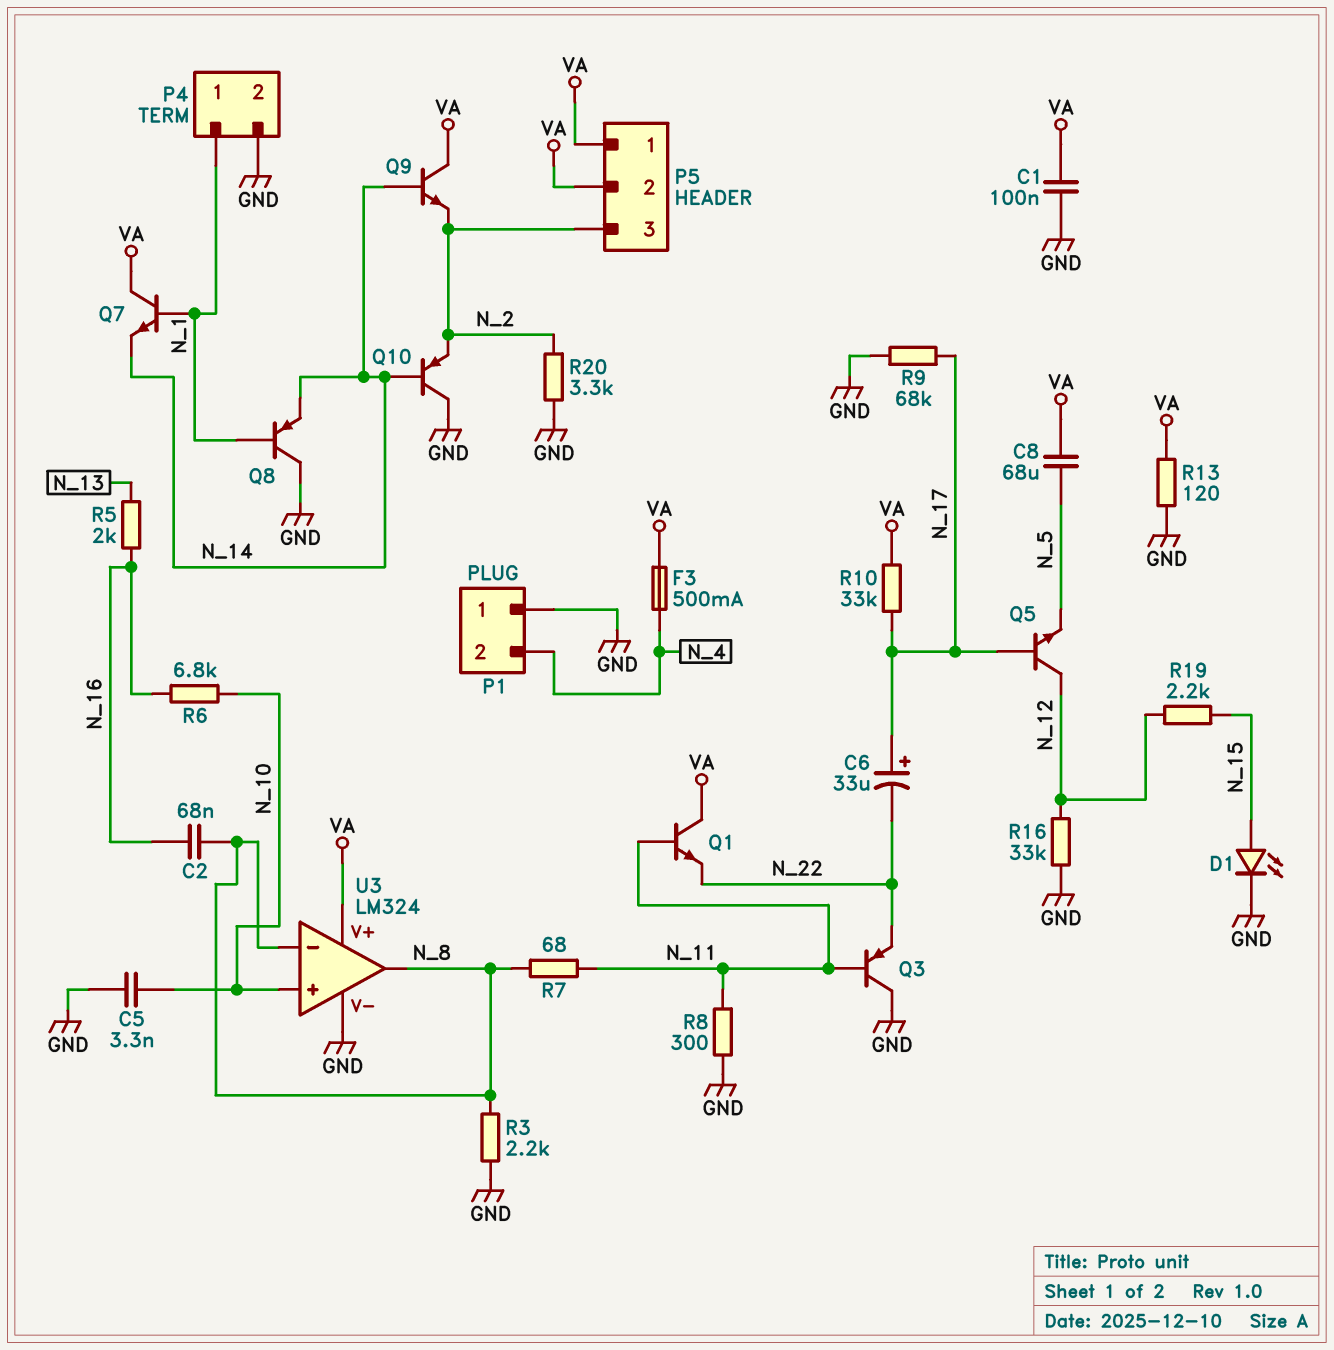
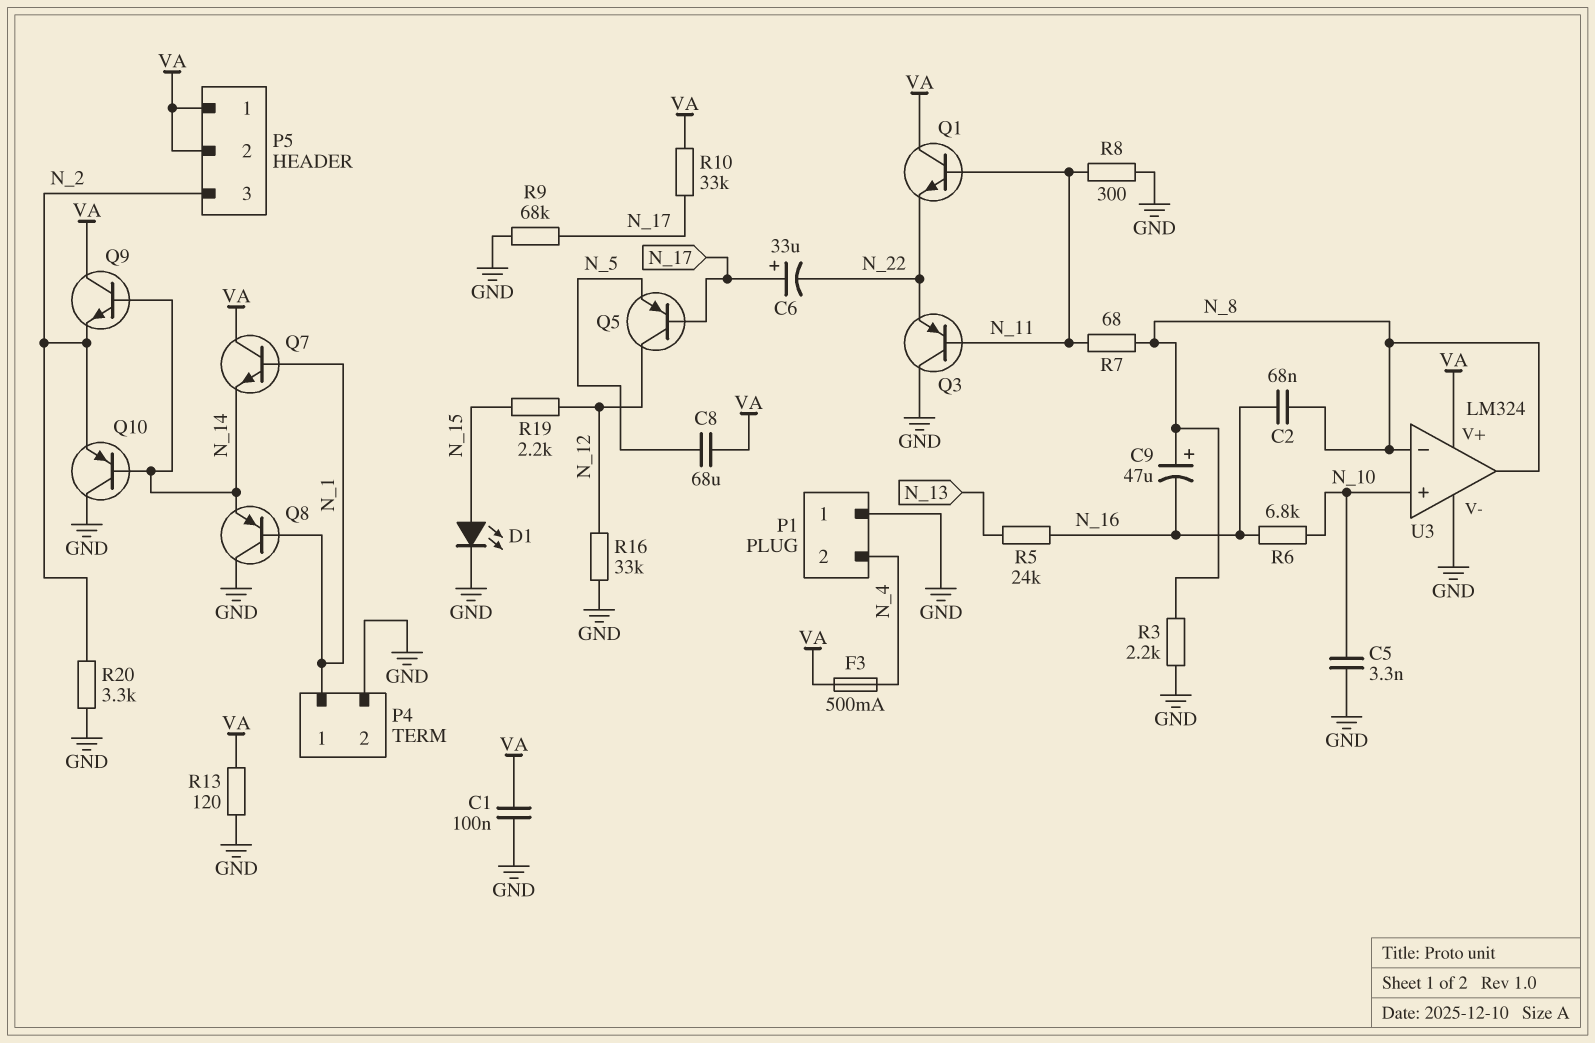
C9: none -> 47uF (plus N_8, minus N_16)
Q5: NPN (B N_17, C N_12, E N_5) -> PNP (B N_17, C N_12, E N_5)
R5: 2k (N_13, N_16) -> 24k (N_13, N_16)

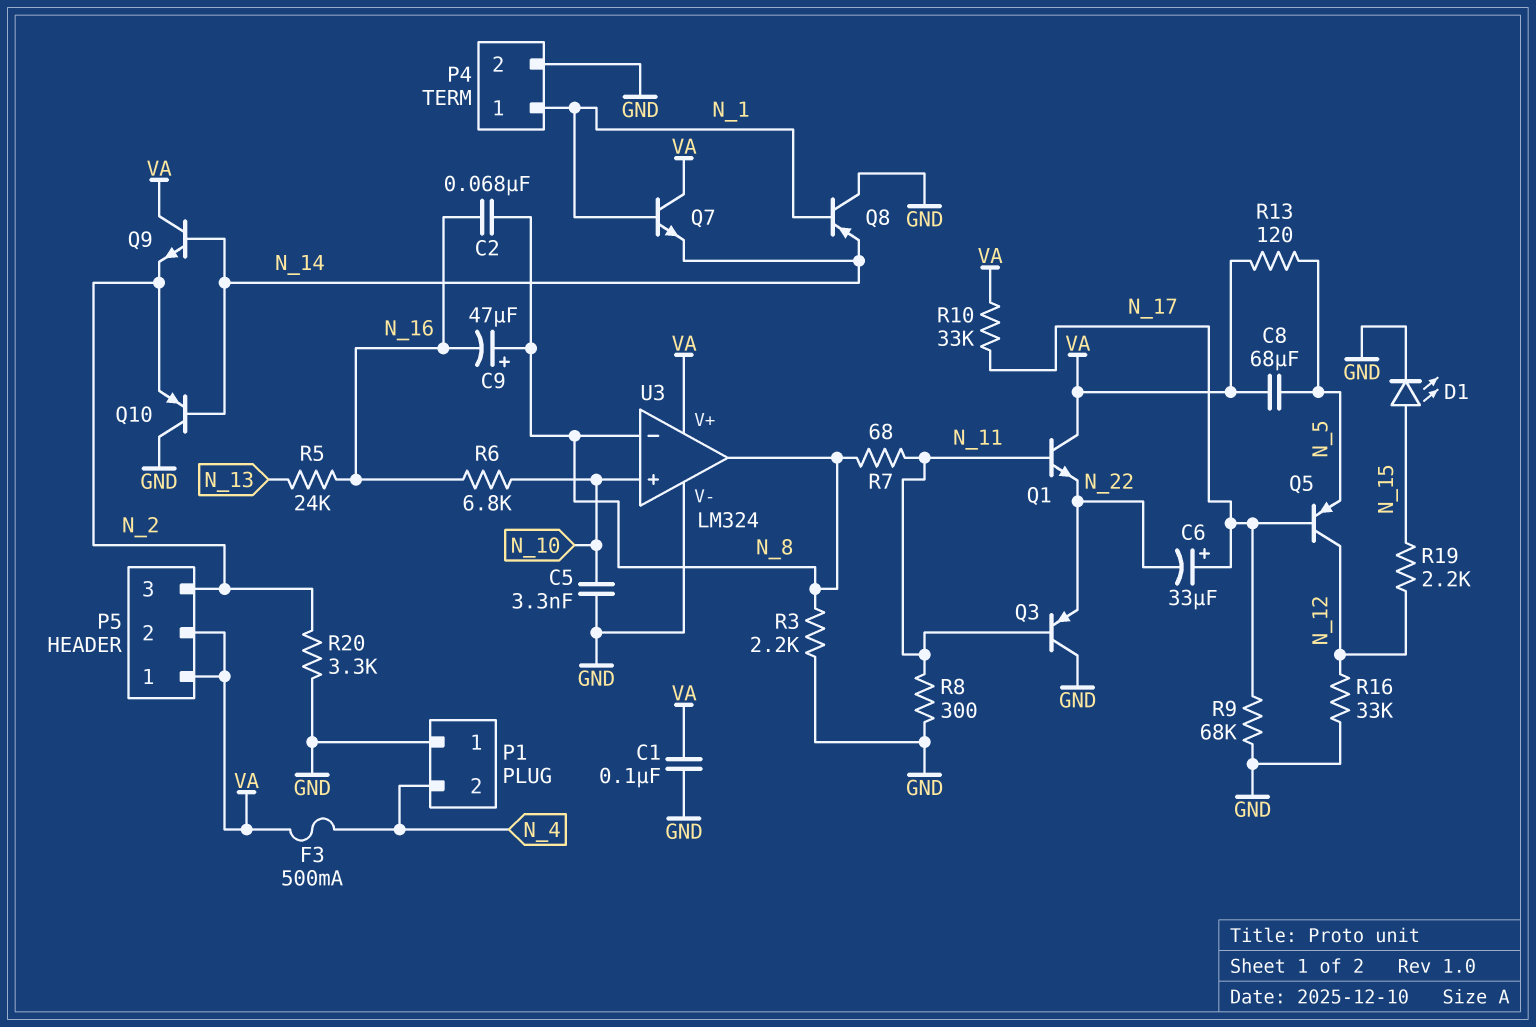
R13: 120 (GND, VA) -> 120 (N_5, VA)

